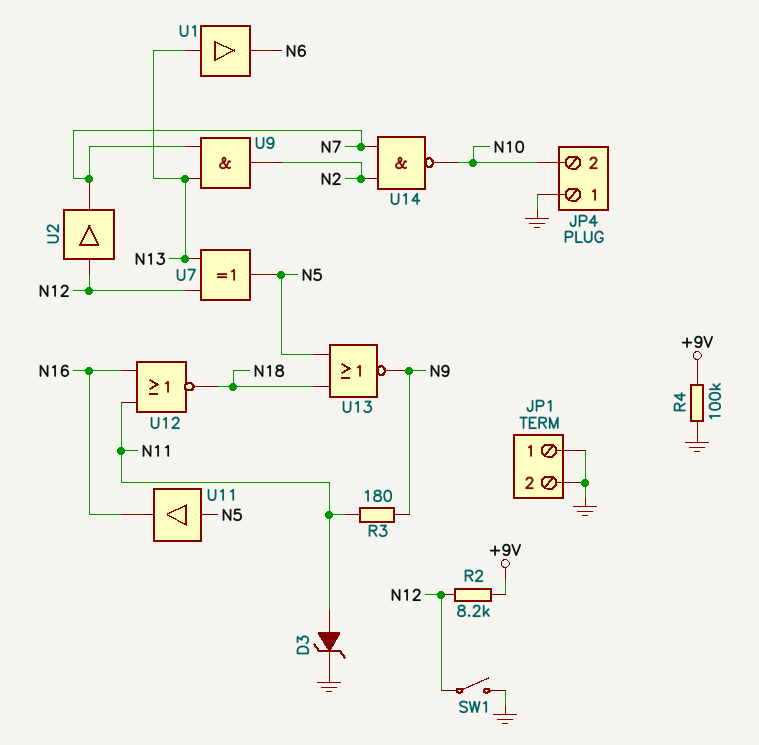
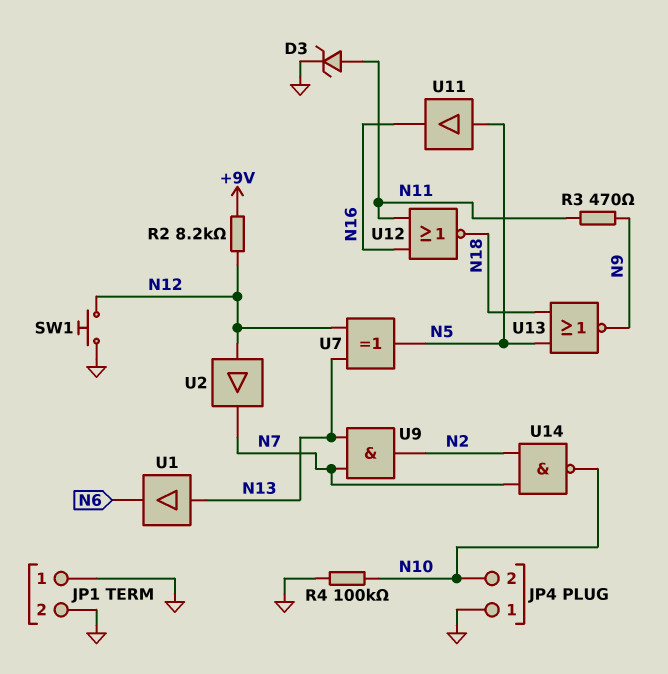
R3: 180 (N9, N11) -> 470 (N9, N11)
R4: 100k (+9V, GND) -> 100k (GND, N10)
SW1: switch (GND, N12) -> button (GND, N12)

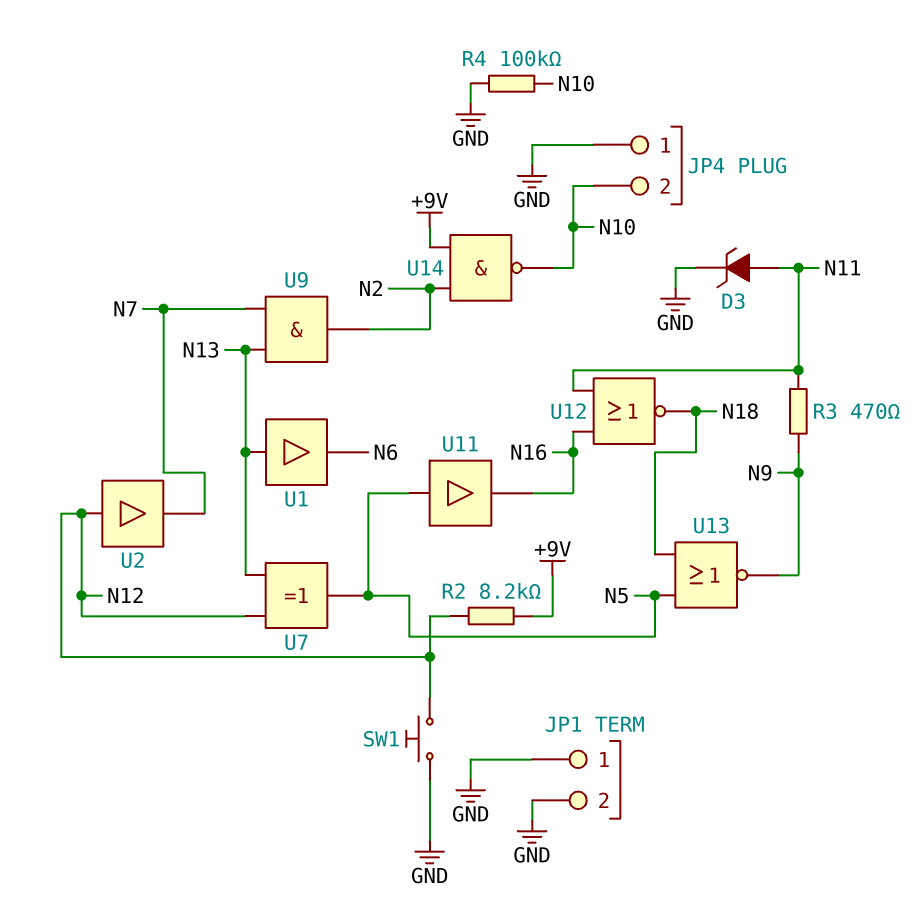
U14: NAND (in N2, in N7, out N10) -> NAND (in +9V, in N2, out N10)

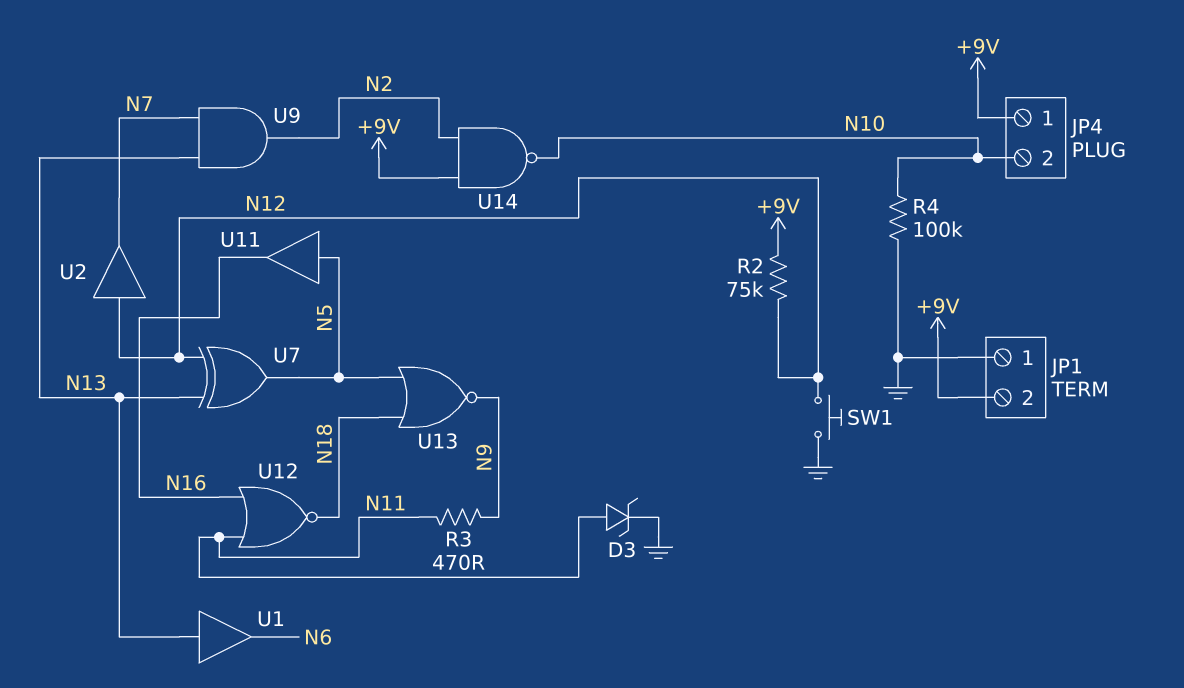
JP1 pin 2: GND -> +9V
JP4 pin 1: GND -> +9V
R2: 8.2k (+9V, N12) -> 75k (+9V, N12)

